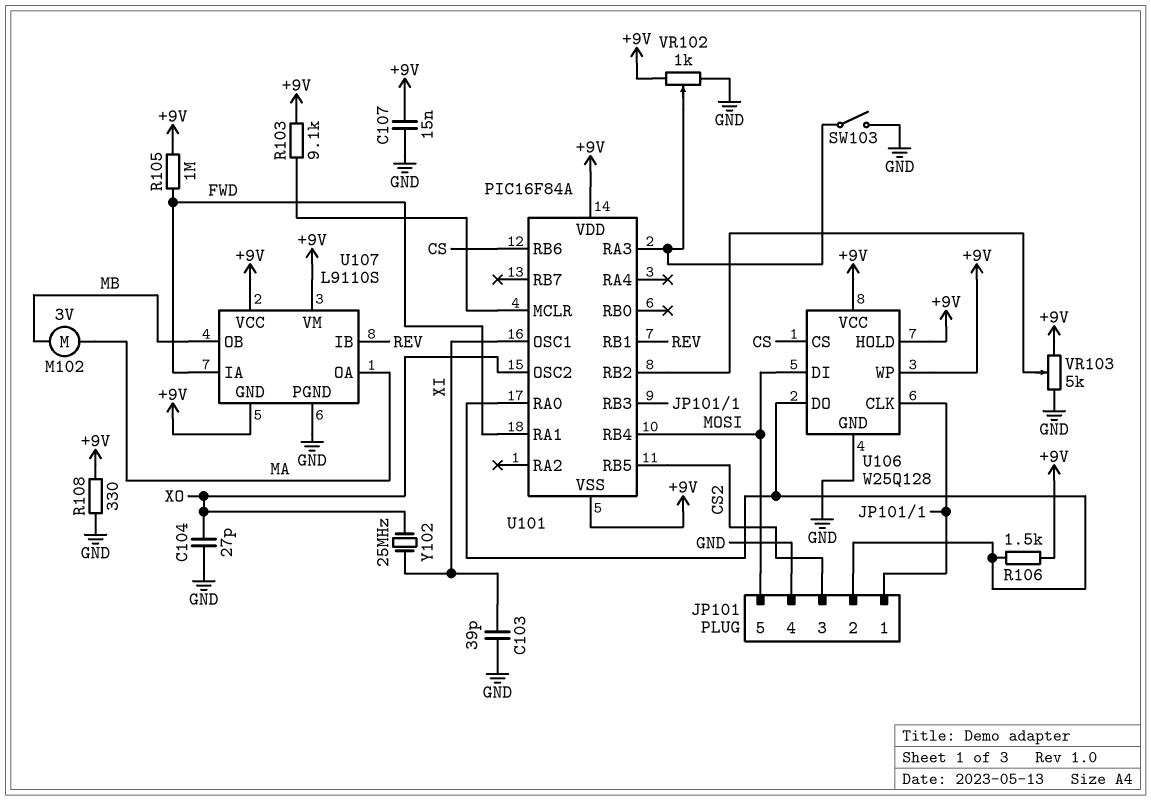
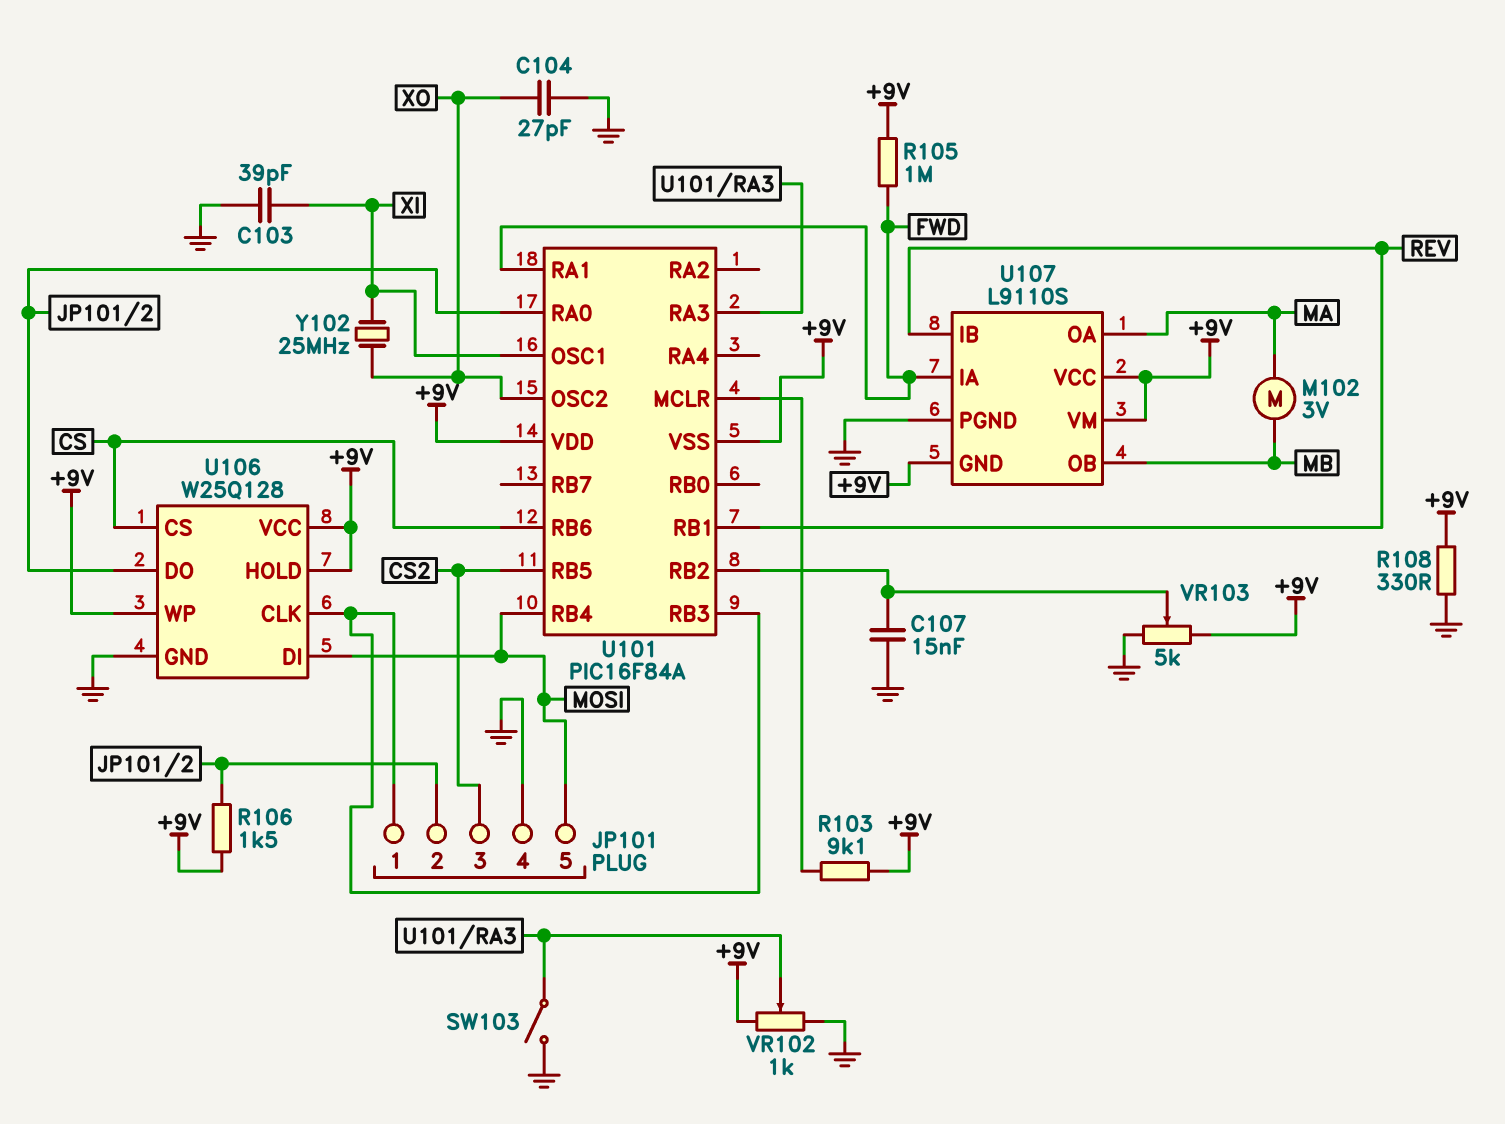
C107: 15nF (+9V, GND) -> 15nF (GND, U101/RB2)

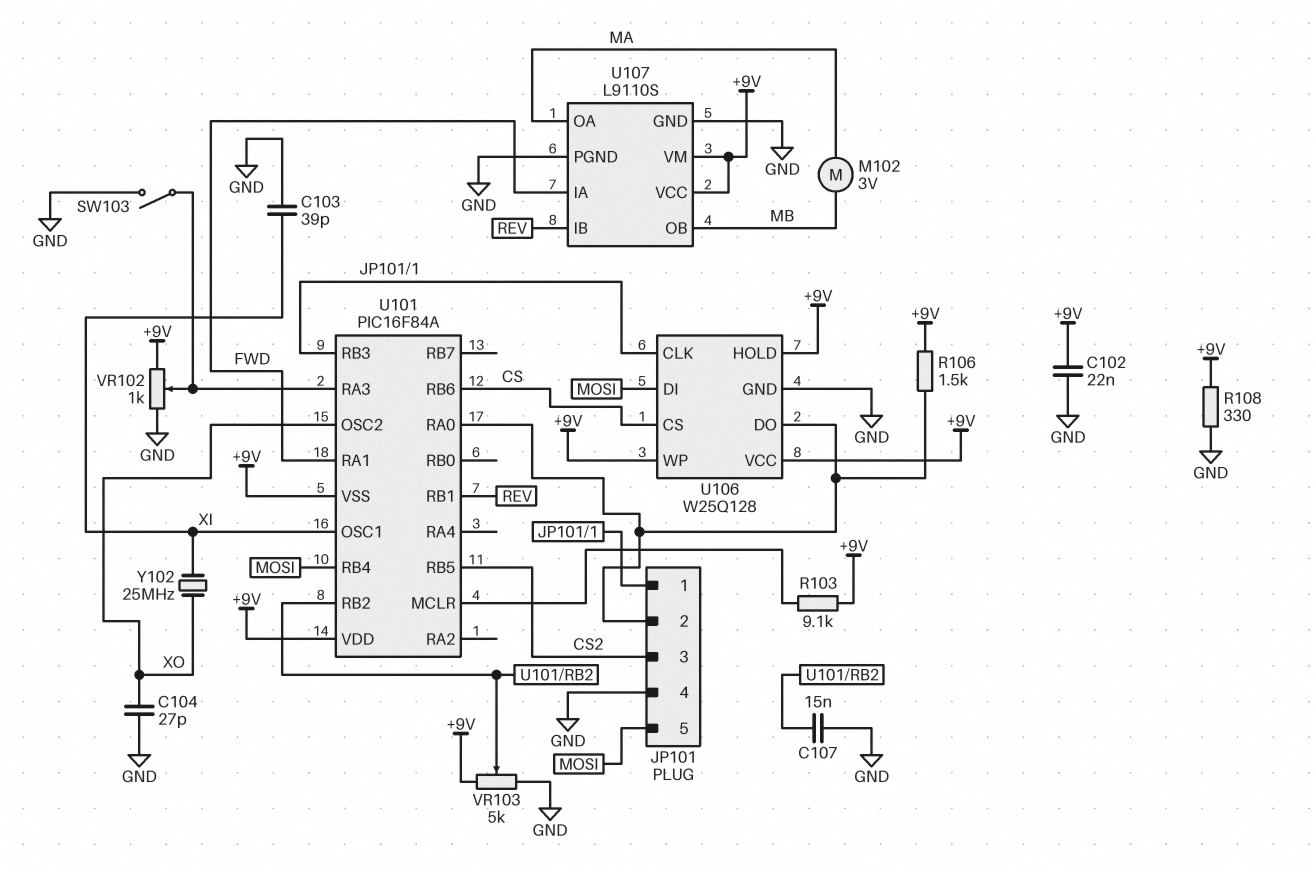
C102: none -> 22nF (+9V, GND)
R105: 1M (+9V, FWD) -> none
U107 pin GND: +9V -> GND

